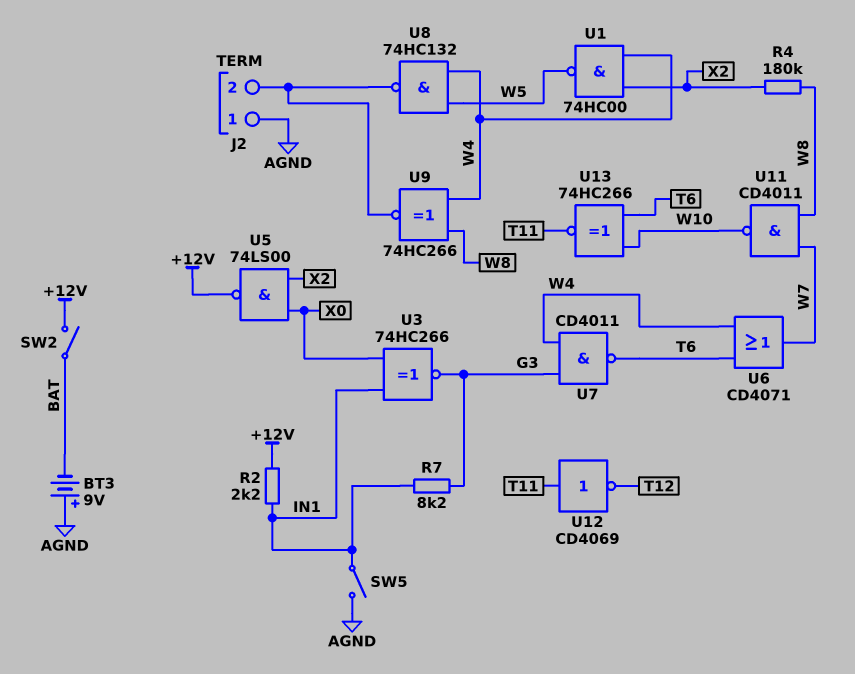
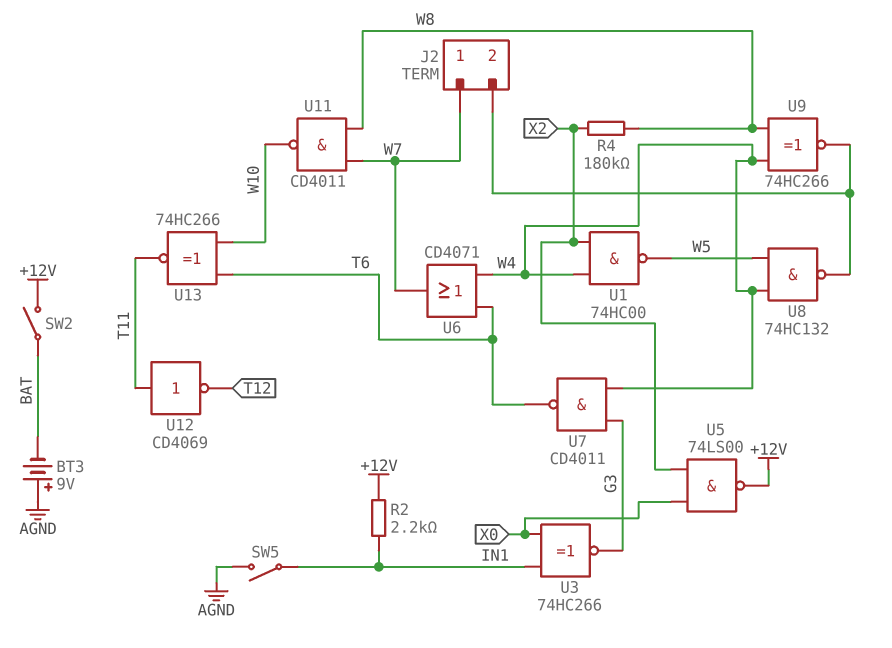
J2 pin 1: AGND -> W7
R7: 8.2k (G3, IN1) -> none

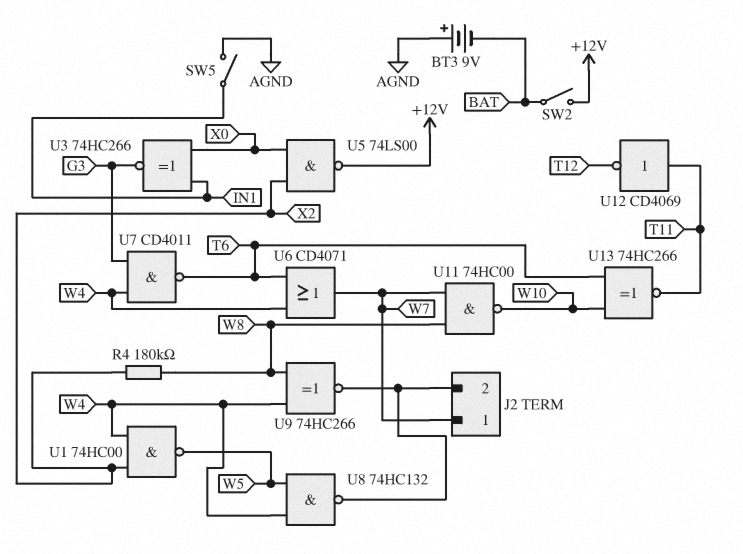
R2: 2.2k (+12V, IN1) -> none
U11: NAND CD4011 (in W7, in W8, out W10) -> NAND 74HC00 (in W7, in W8, out W10)

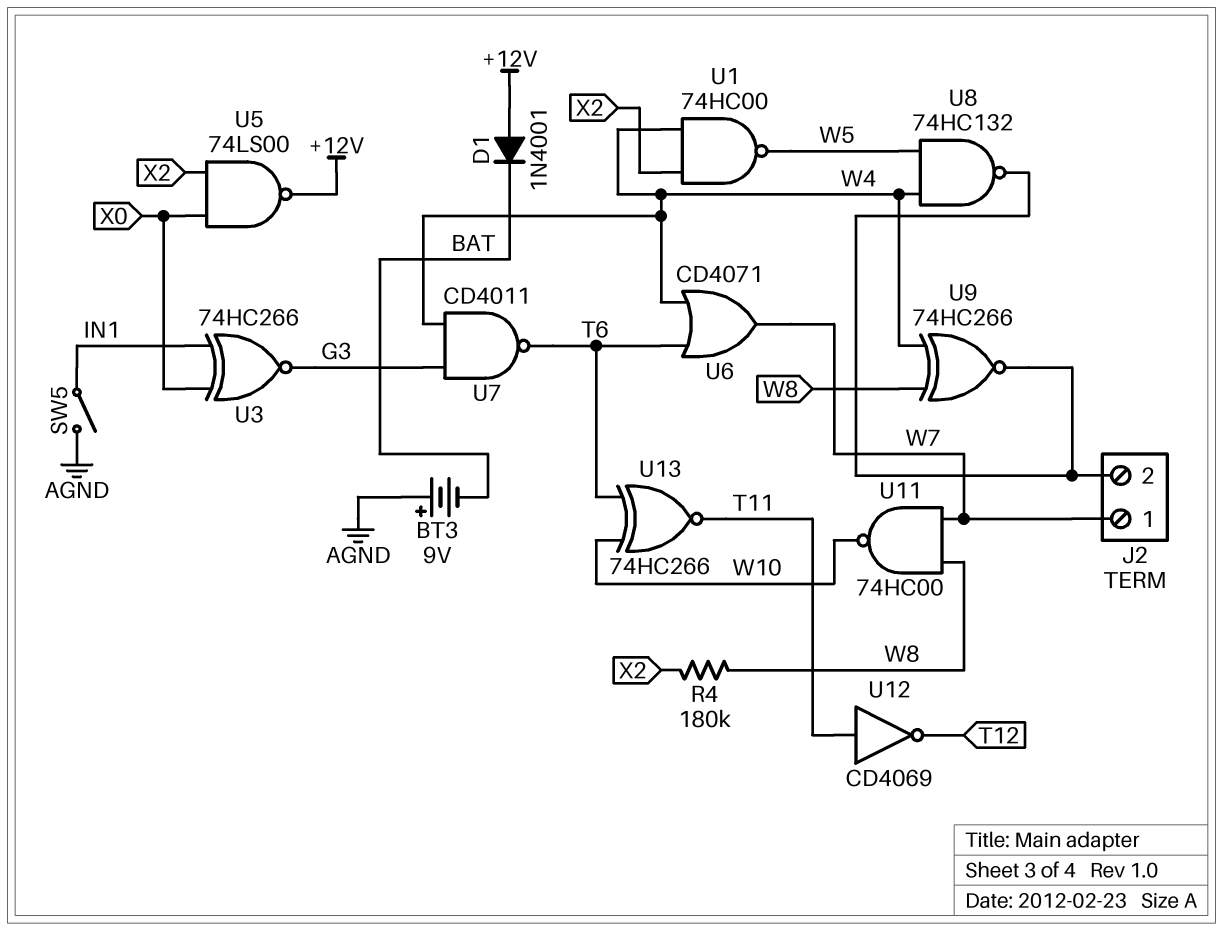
D1: none -> diode 1N4001 (A +12V, K BAT)
SW2: switch (+12V, BAT) -> none

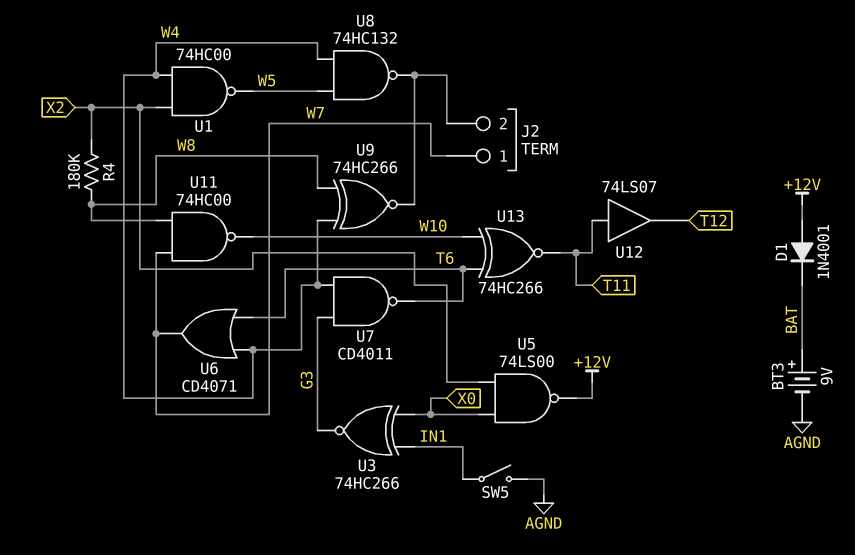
BT3: 9V (plus AGND, minus BAT) -> 9V (plus BAT, minus AGND)
U12: NOT CD4069 (in T11, out T12) -> buffer 74LS07 (in T11, out T12)

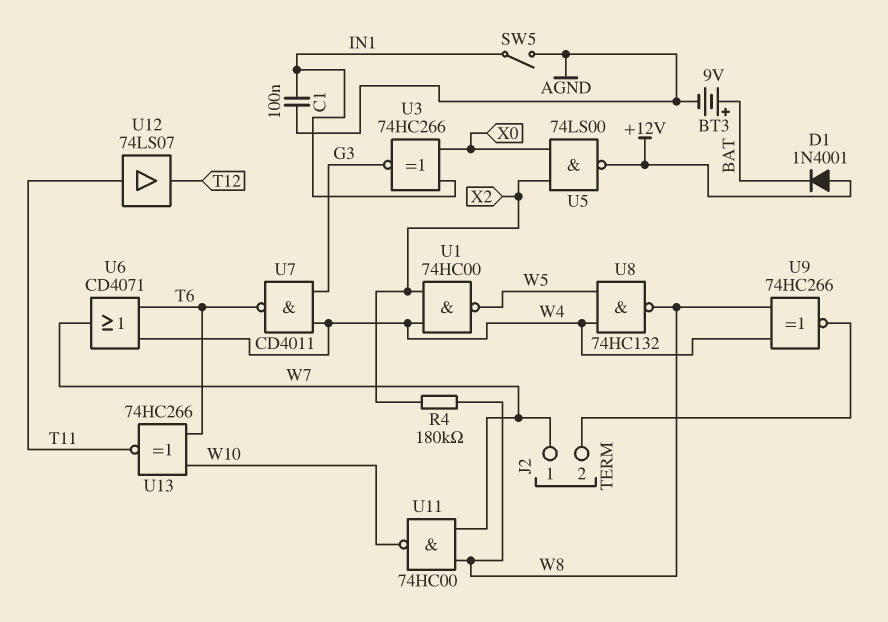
C1: none -> 100nF (AGND, IN1)
U8: NAND 74HC132 (in W4, in W5, out J2/2) -> NAND 74HC132 (in W4, in W5, out W8)

